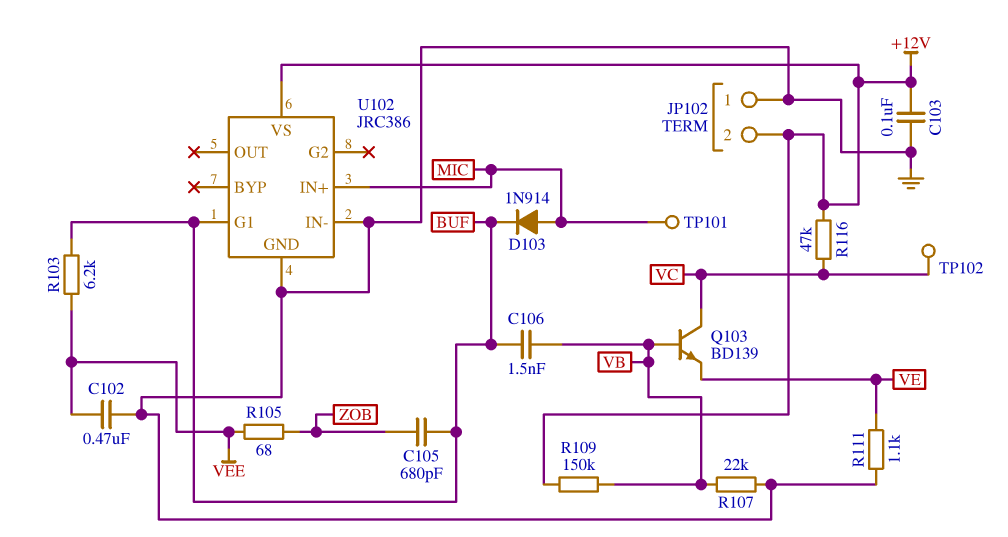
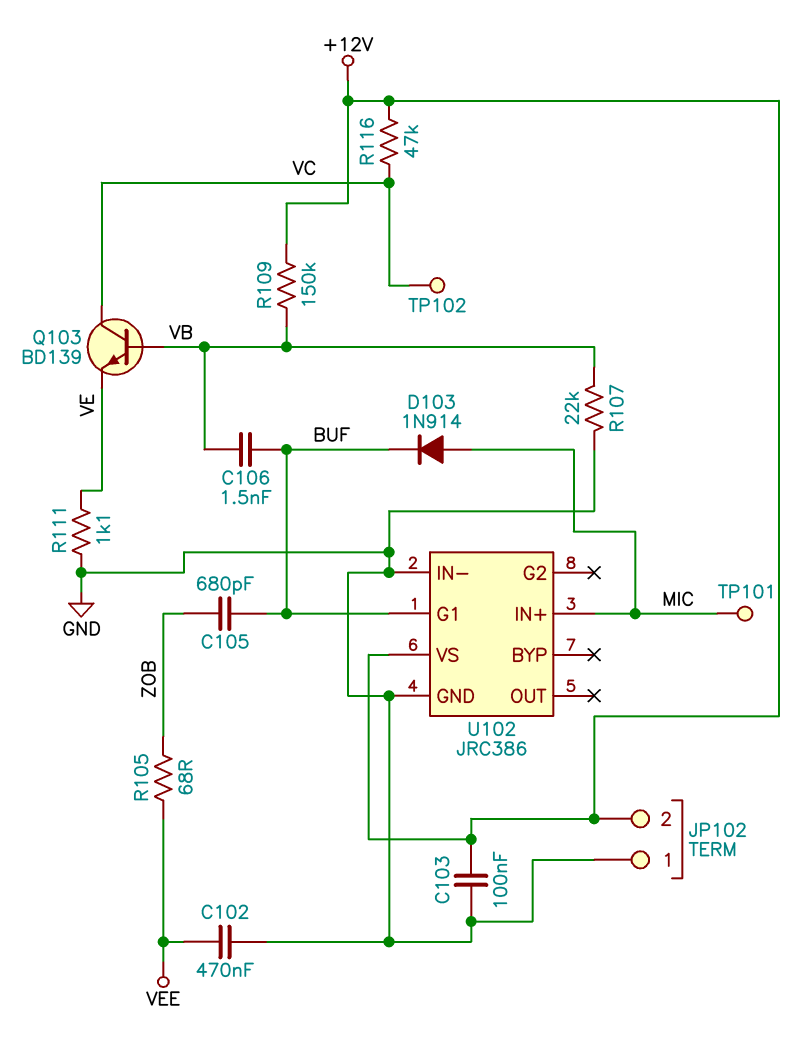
R103: 6.2k (BUF, VEE) -> none

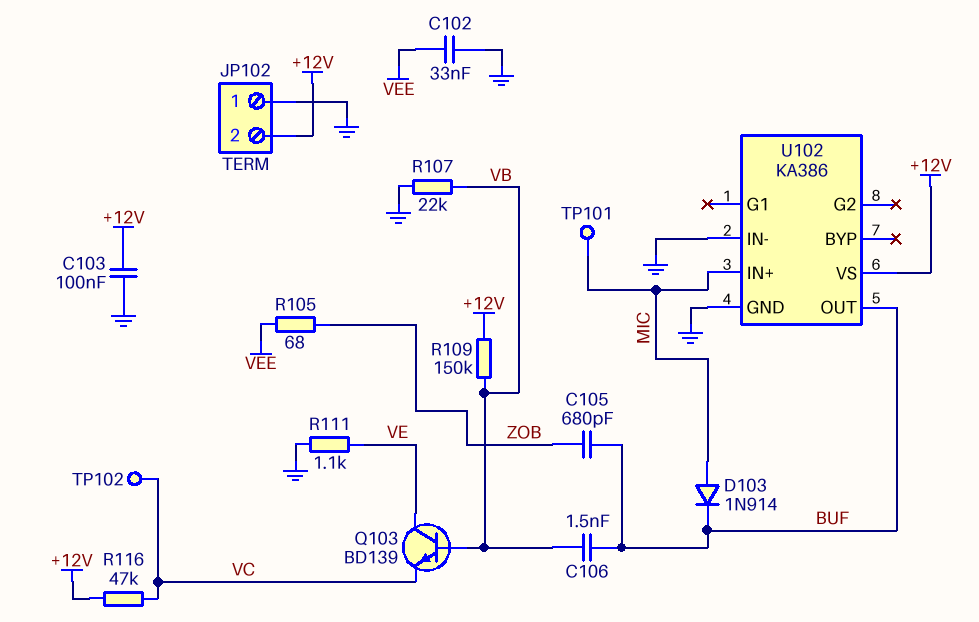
C102: 470nF (GND, VEE) -> 33nF (GND, VEE)
Q103: NPN BD139 (B VB, C VC, E VE) -> NPN BD139 (B VB, C VE, E VC)
U102: JRC386 -> KA386
U102 pin G1: BUF -> none
U102 pin OUT: none -> BUF

